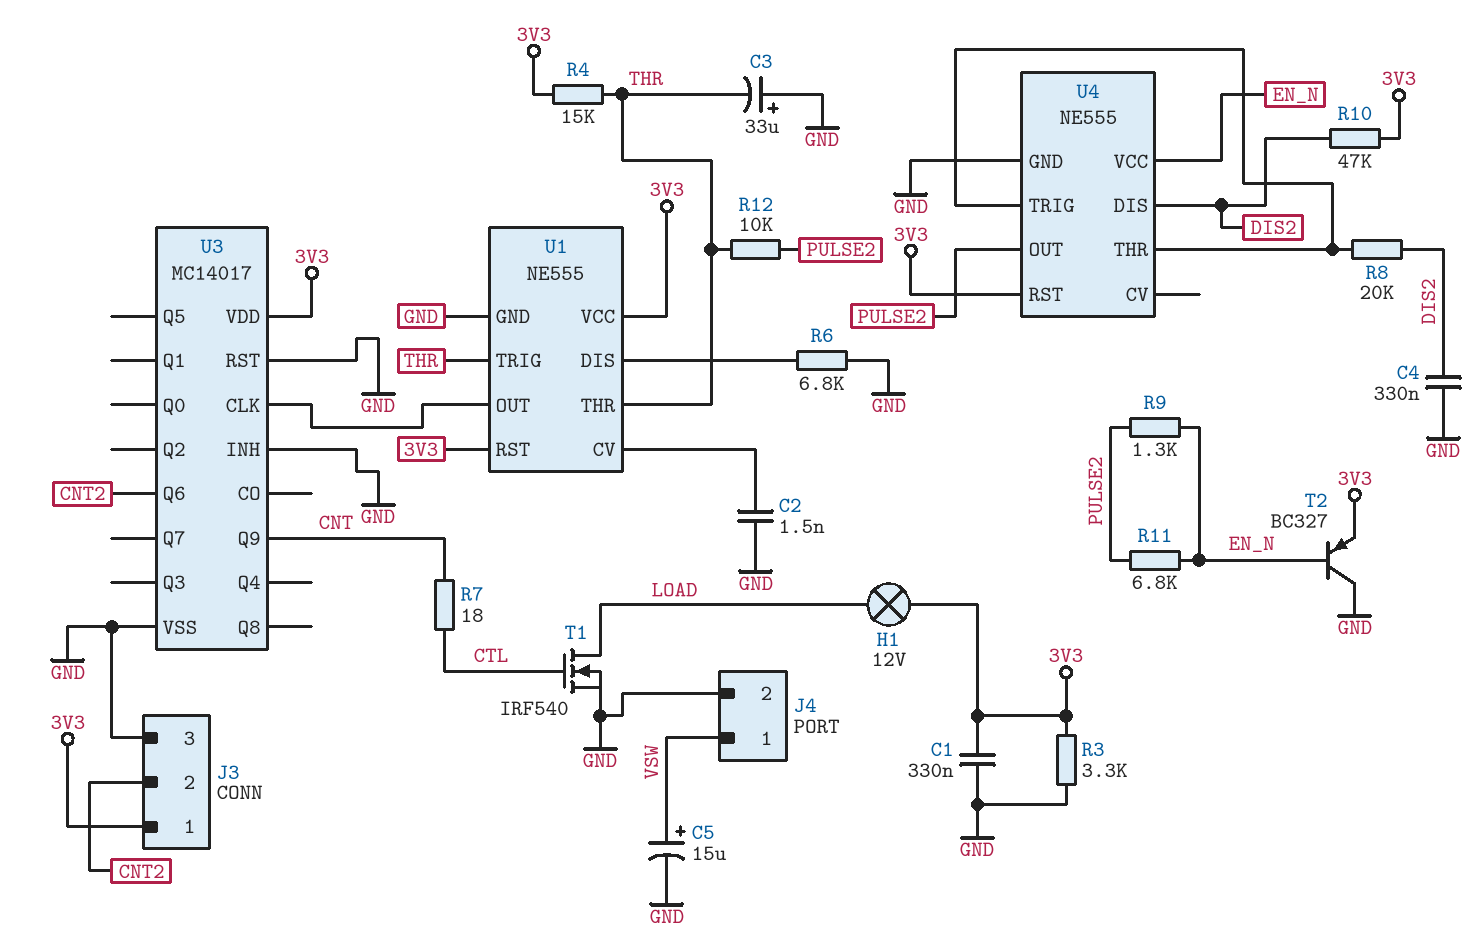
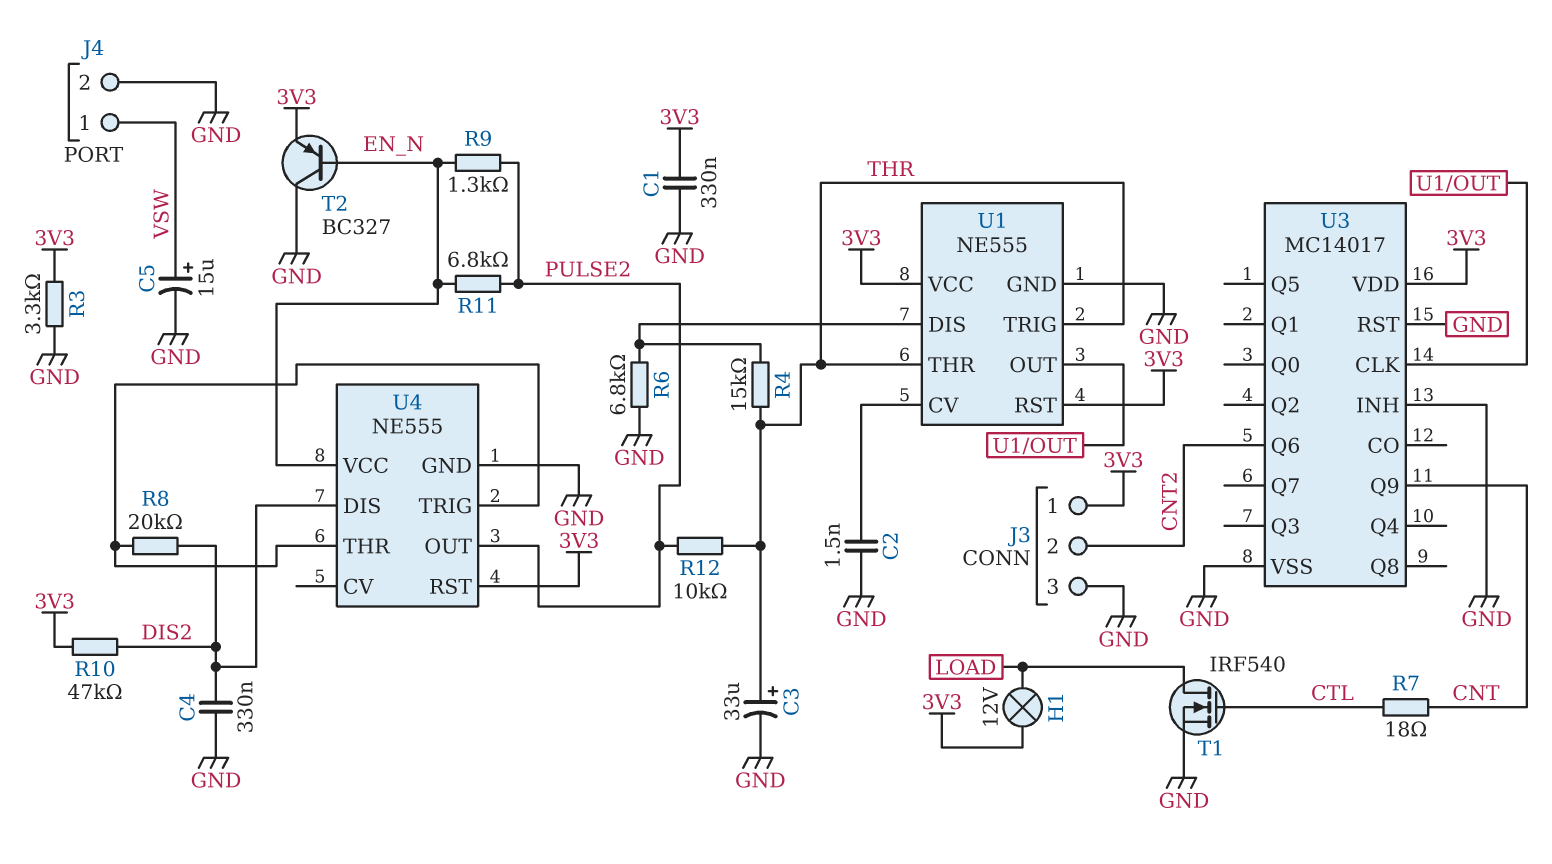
C3: 33uF (plus GND, minus THR) -> 33uF (plus THR, minus GND)
R4: 15k (3V3, THR) -> 15k (THR, U1/DIS)

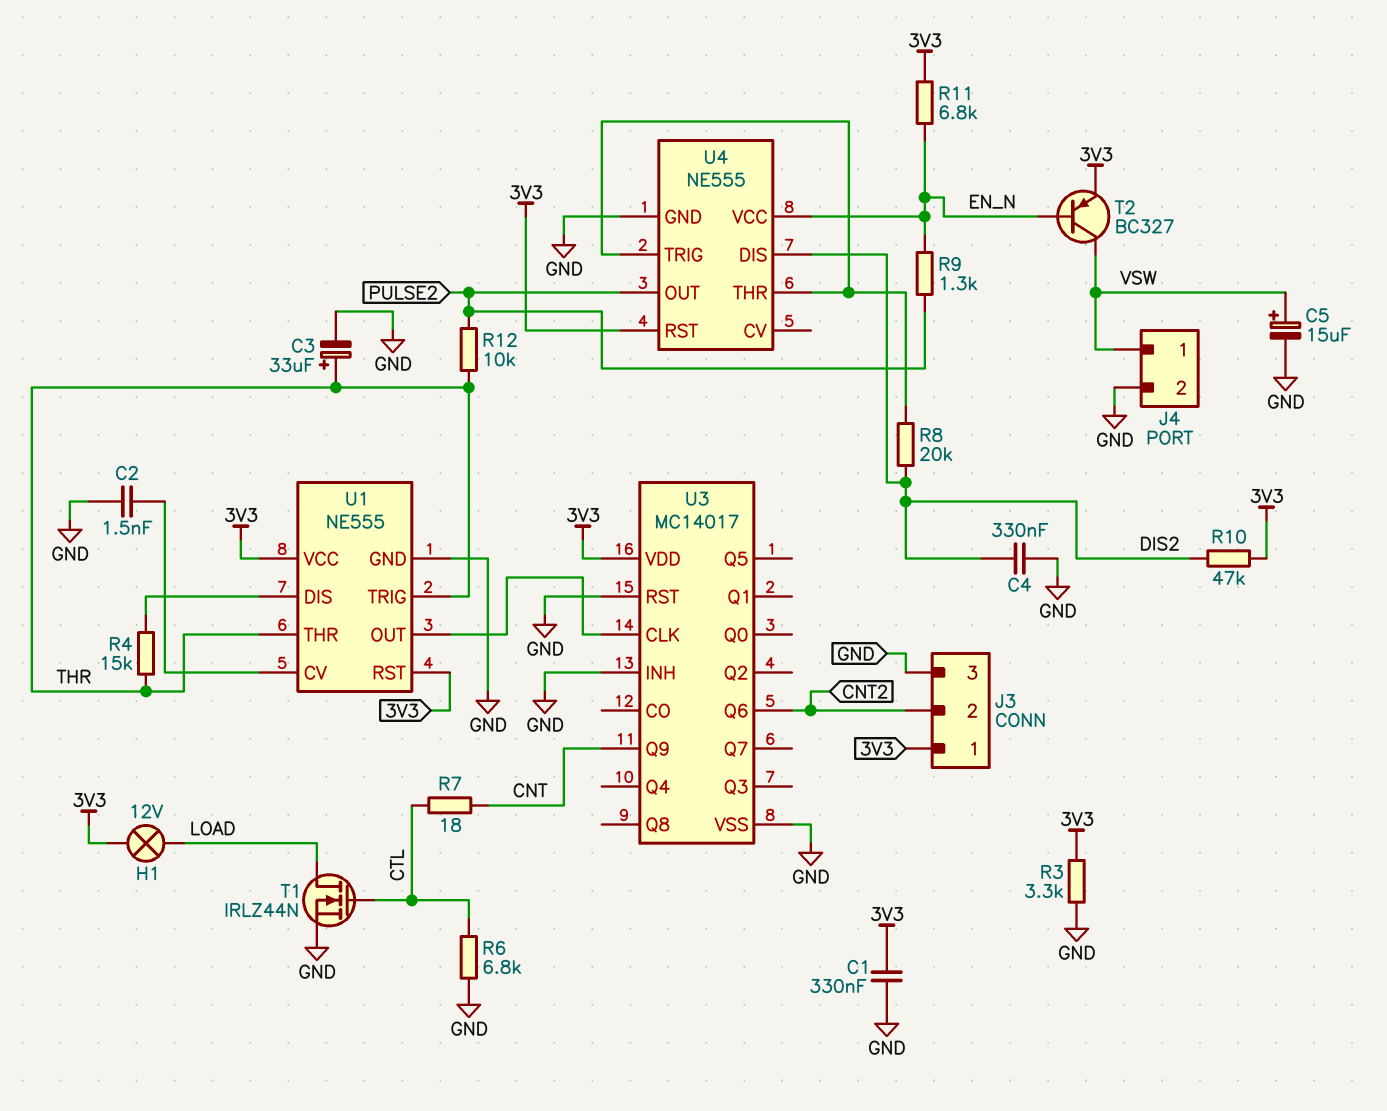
R6: 6.8k (GND, U1/DIS) -> 6.8k (CTL, GND)
R11: 6.8k (EN_N, PULSE2) -> 6.8k (3V3, EN_N)
T1: NMOS IRF540 (G CTL, D LOAD, S GND) -> NMOS IRLZ44N (G CTL, D LOAD, S GND)
T2: PNP BC327 (B EN_N, C GND, E 3V3) -> PNP BC327 (B EN_N, C VSW, E 3V3)

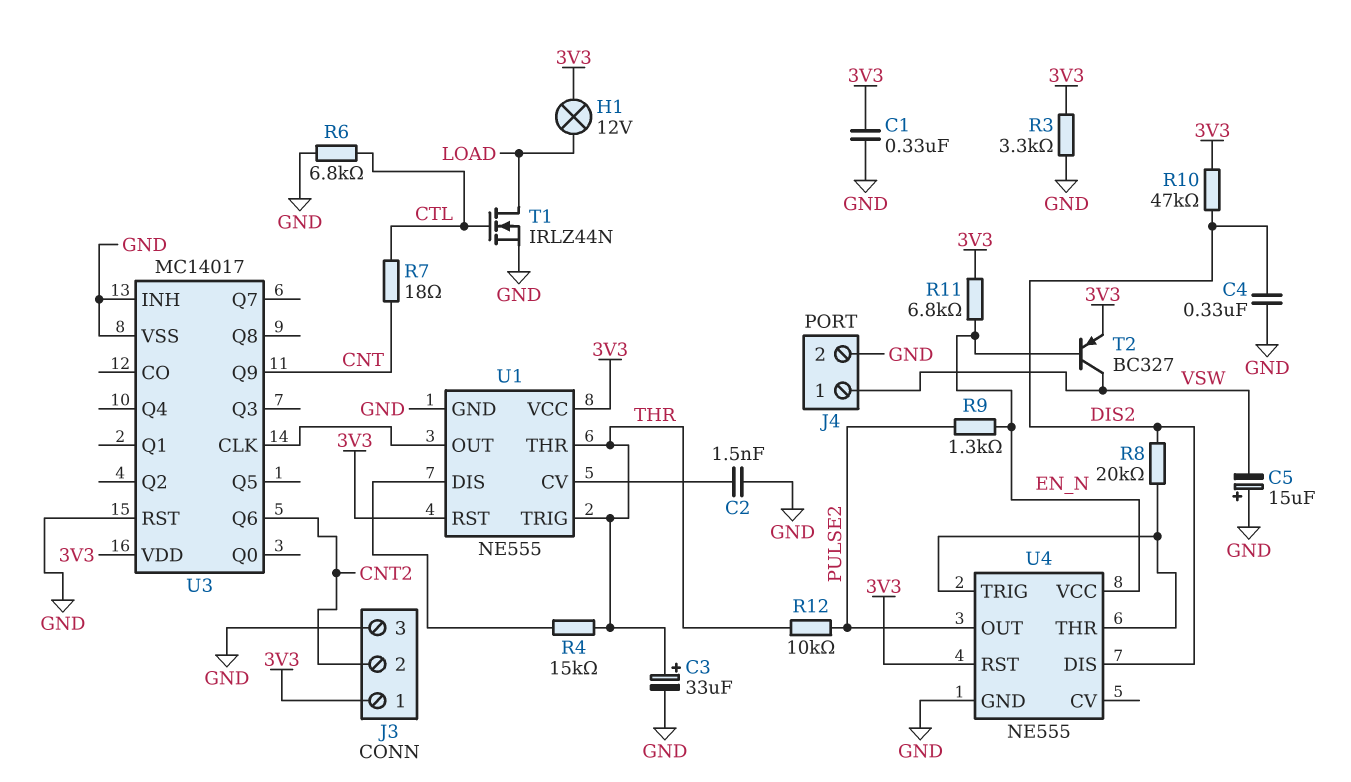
C5: 15uF (plus VSW, minus GND) -> 15uF (plus GND, minus VSW)

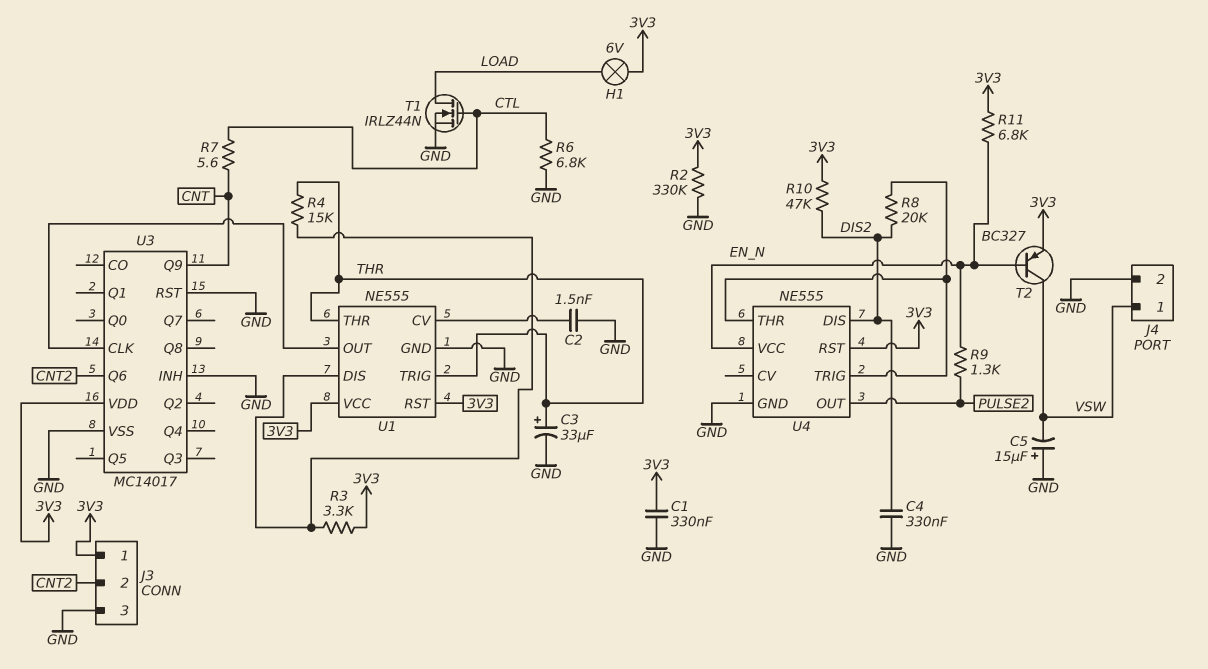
H1: lamp 12V (3V3, LOAD) -> lamp 6V (3V3, LOAD)
R2: none -> 330k (3V3, GND)
R3: 3.3k (3V3, GND) -> 3.3k (3V3, U1/DIS)
R7: 18 (CNT, CTL) -> 5.6 (CNT, CTL)
R12: 10k (PULSE2, THR) -> none

